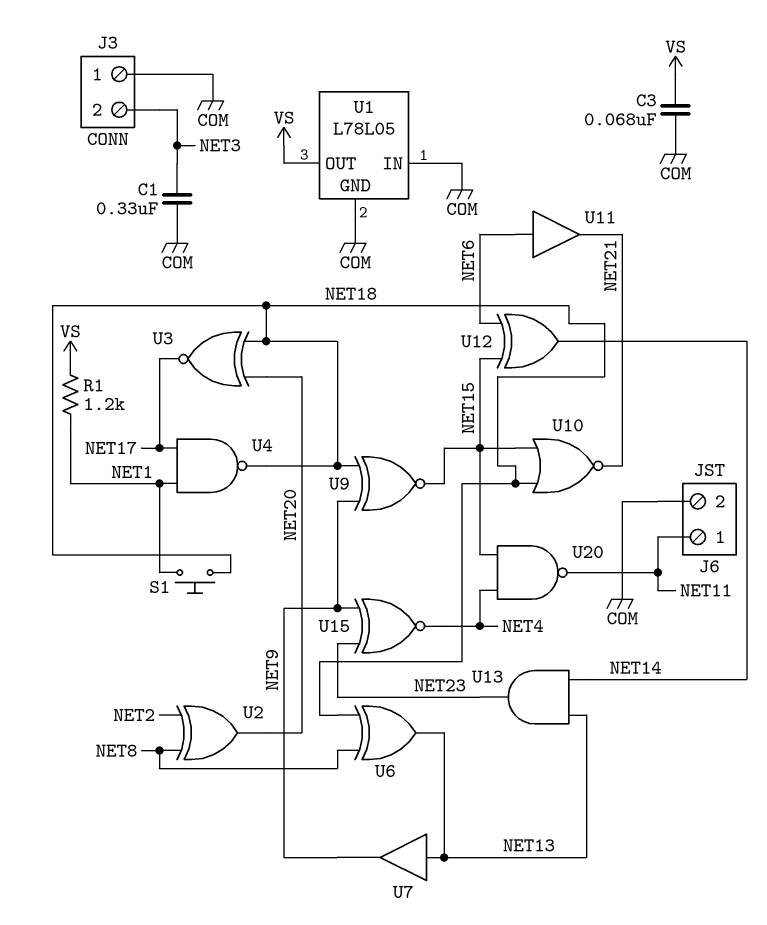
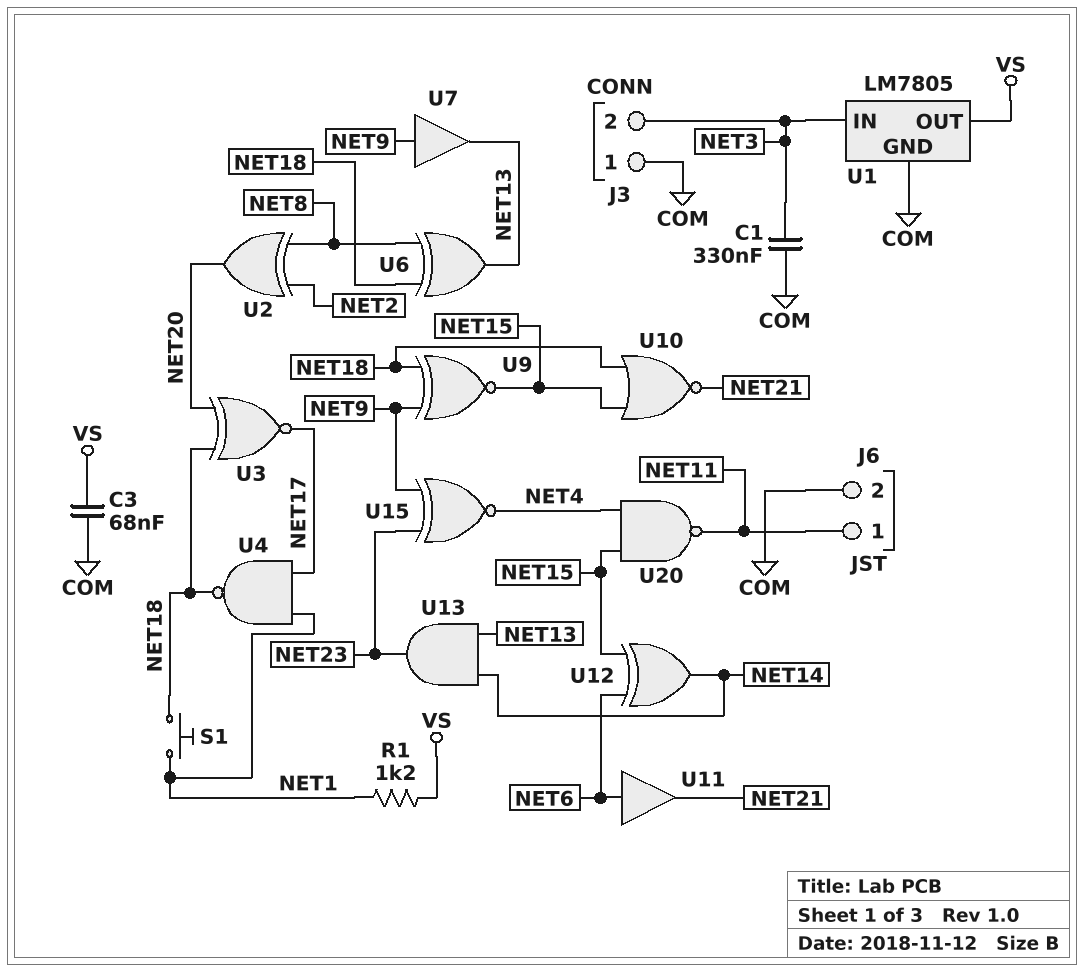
U1: L78L05 -> LM7805
U1 pin IN: COM -> NET3
U7: buffer (in NET13, out NET9) -> buffer (in NET9, out NET13)

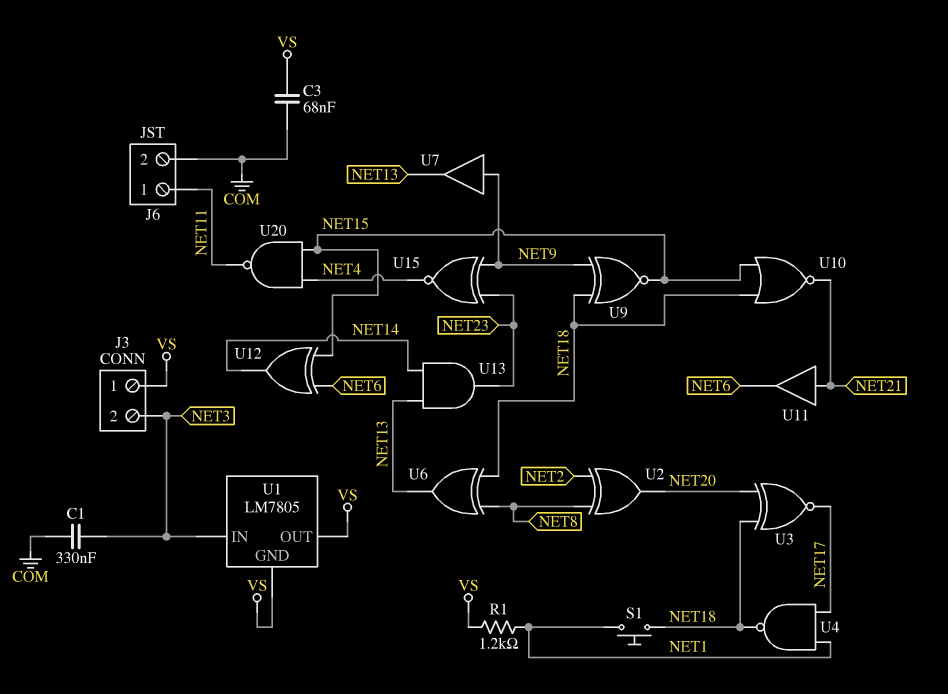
J3 pin 1: COM -> VS
U1 pin GND: COM -> VS
U11: buffer (in NET6, out NET21) -> buffer (in NET21, out NET6)

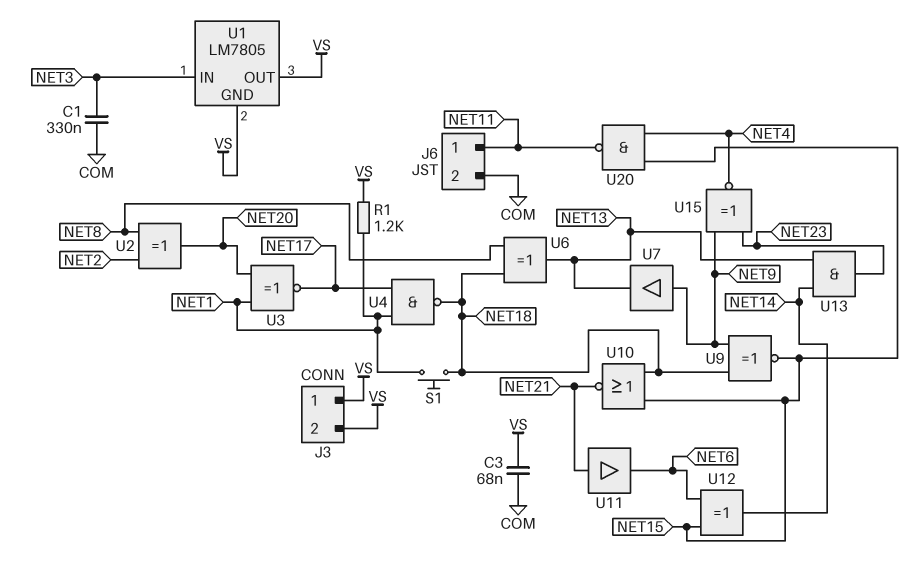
J3 pin 2: NET3 -> VS
U3: XNOR (in NET18, in NET20, out NET17) -> XNOR (in NET1, in NET20, out NET17)

